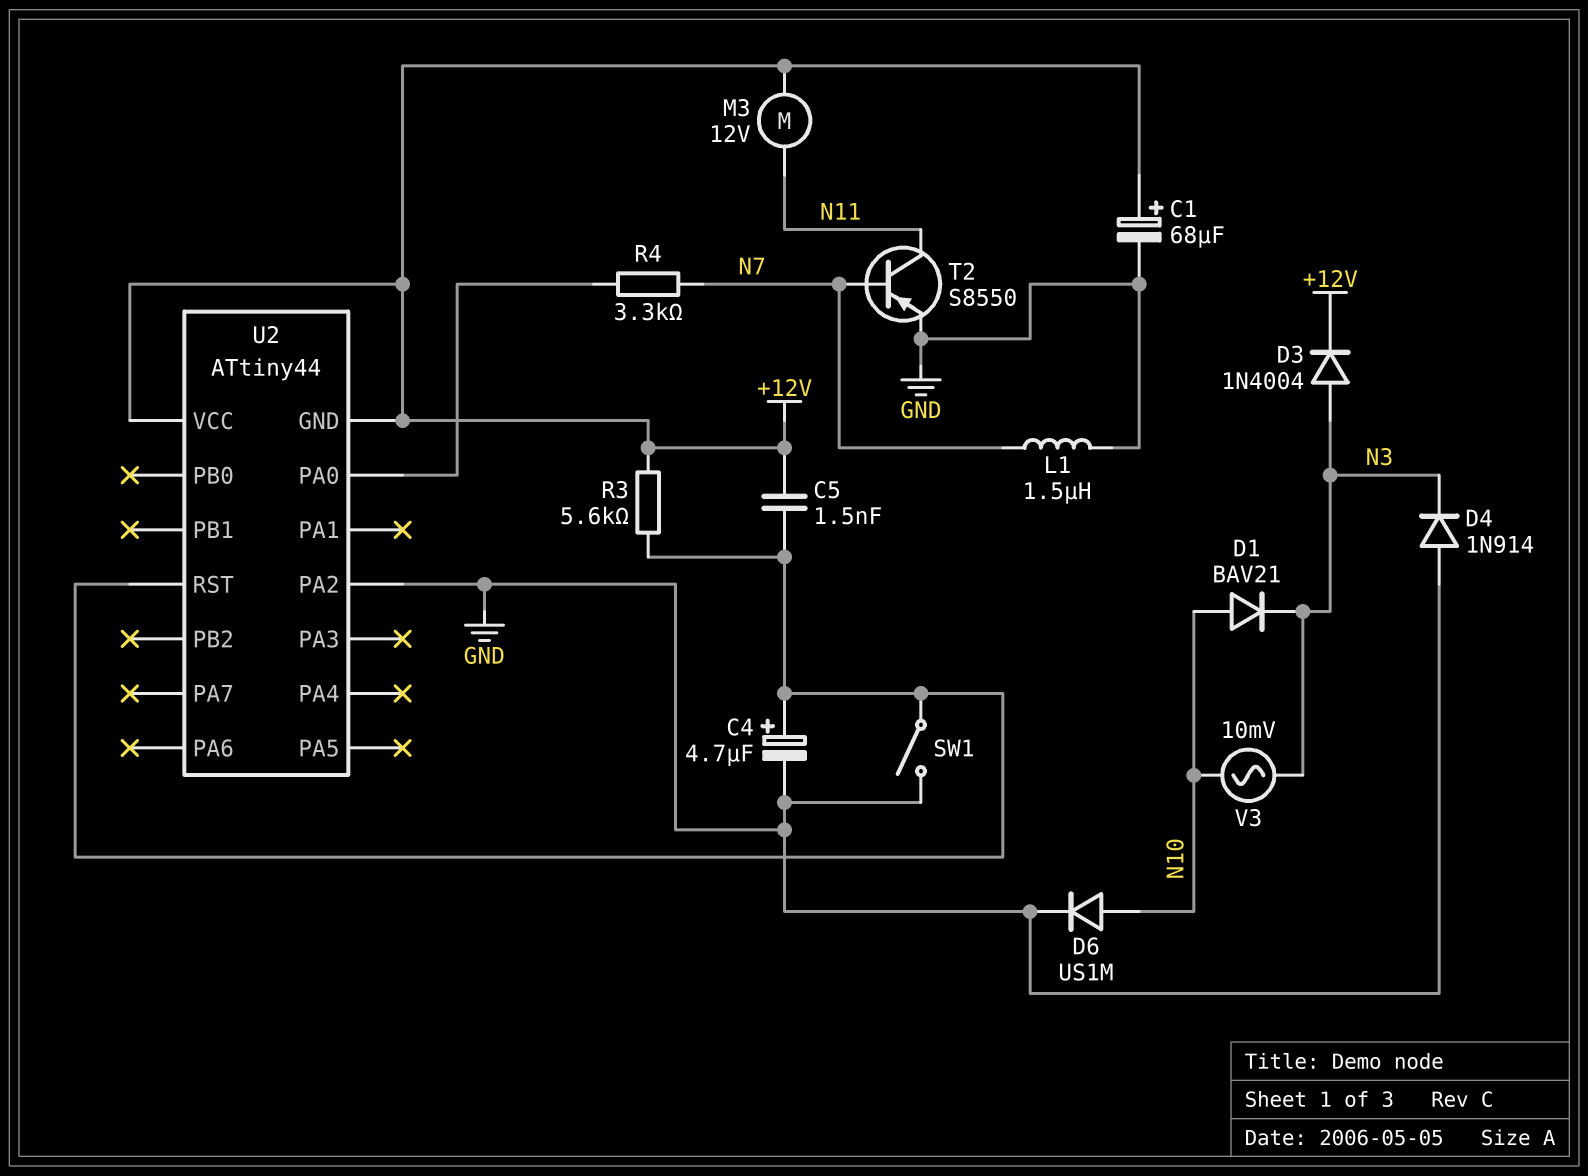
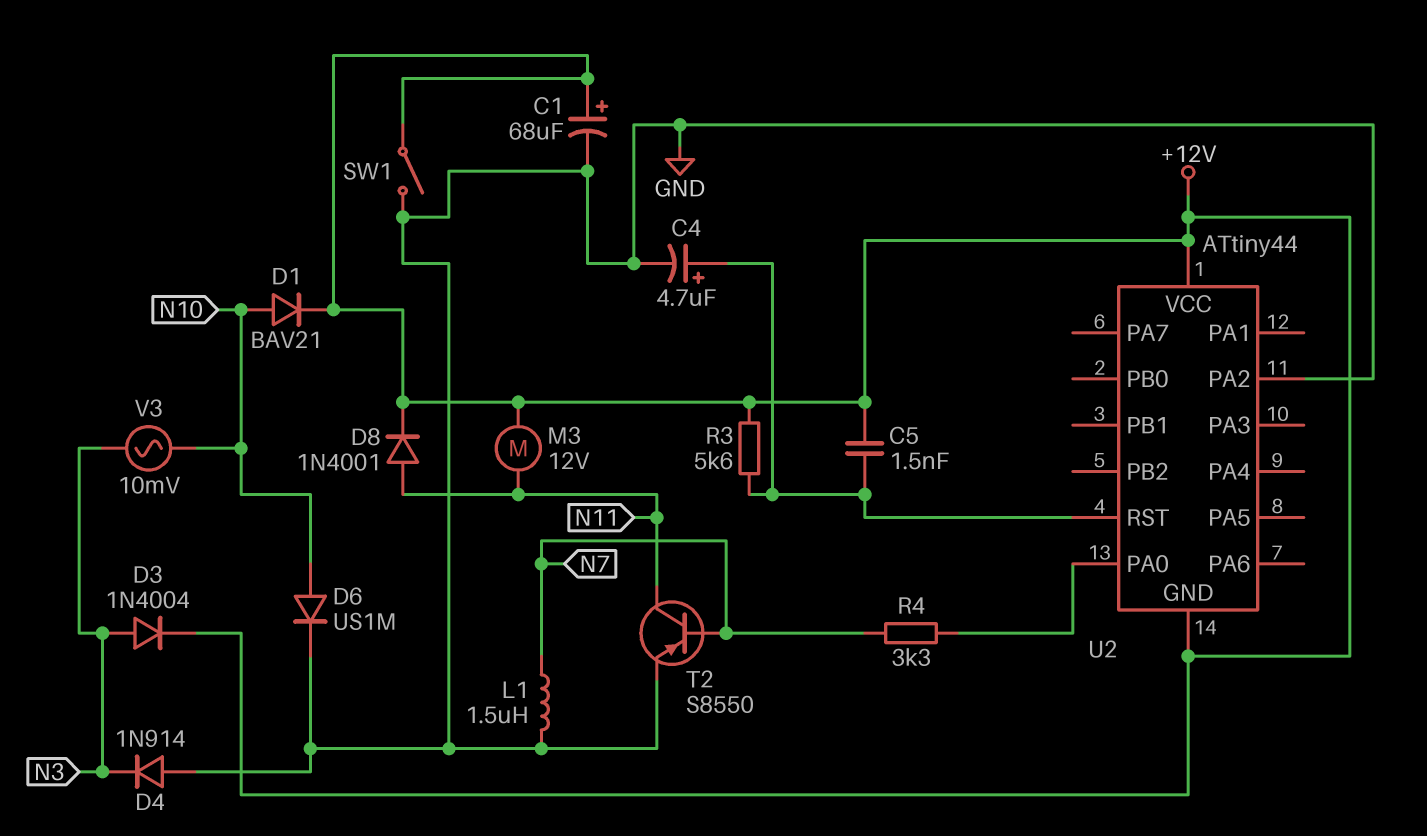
D1: diode BAV21 (A N10, K N3) -> diode BAV21 (A N10, K +12V)
D8: none -> diode 1N4001 (A N11, K +12V)
SW1: switch (GND, U2/RST) -> switch (+12V, GND)

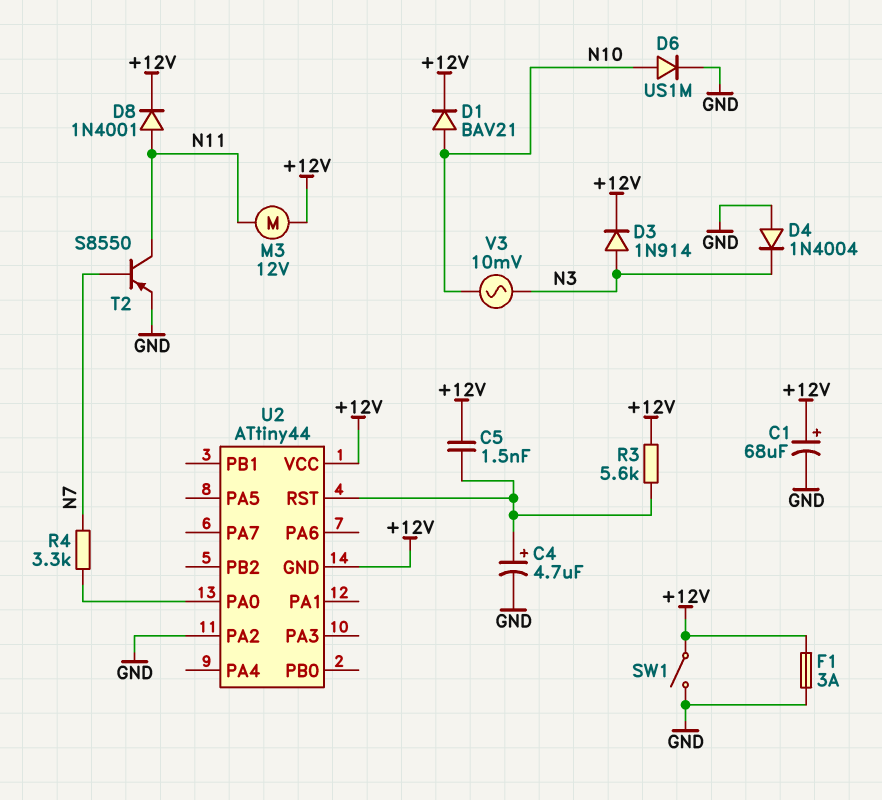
D3: diode 1N4004 (A N3, K +12V) -> diode 1N914 (A N3, K +12V)
D4: diode 1N914 (A GND, K N3) -> diode 1N4004 (A GND, K N3)
F1: none -> 3A (+12V, GND)
L1: 1.5uH (GND, N7) -> none

